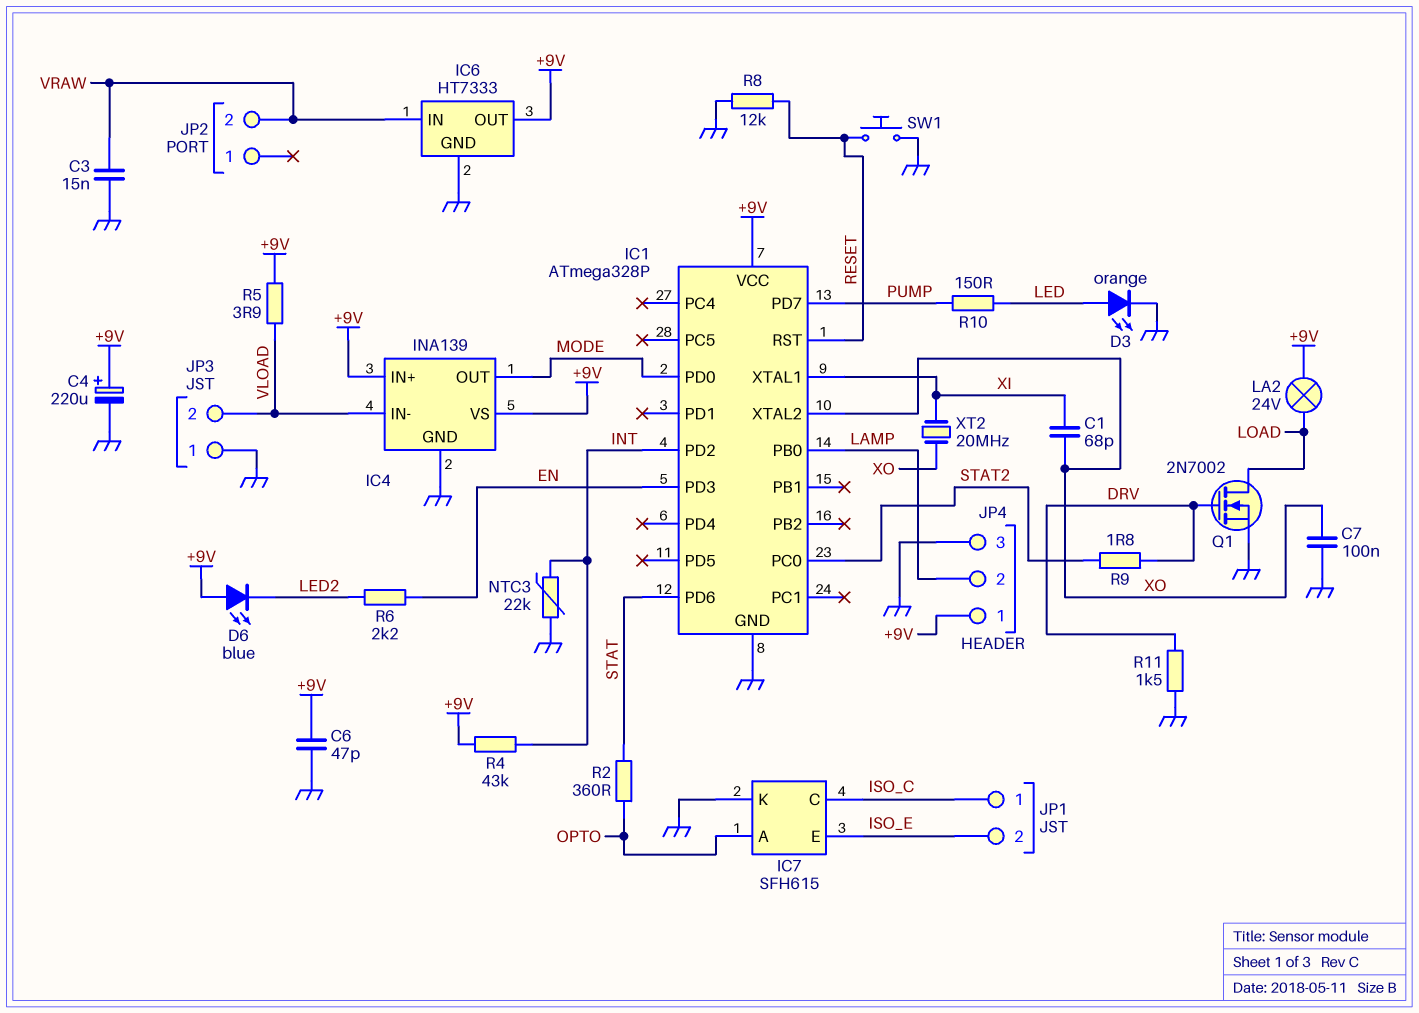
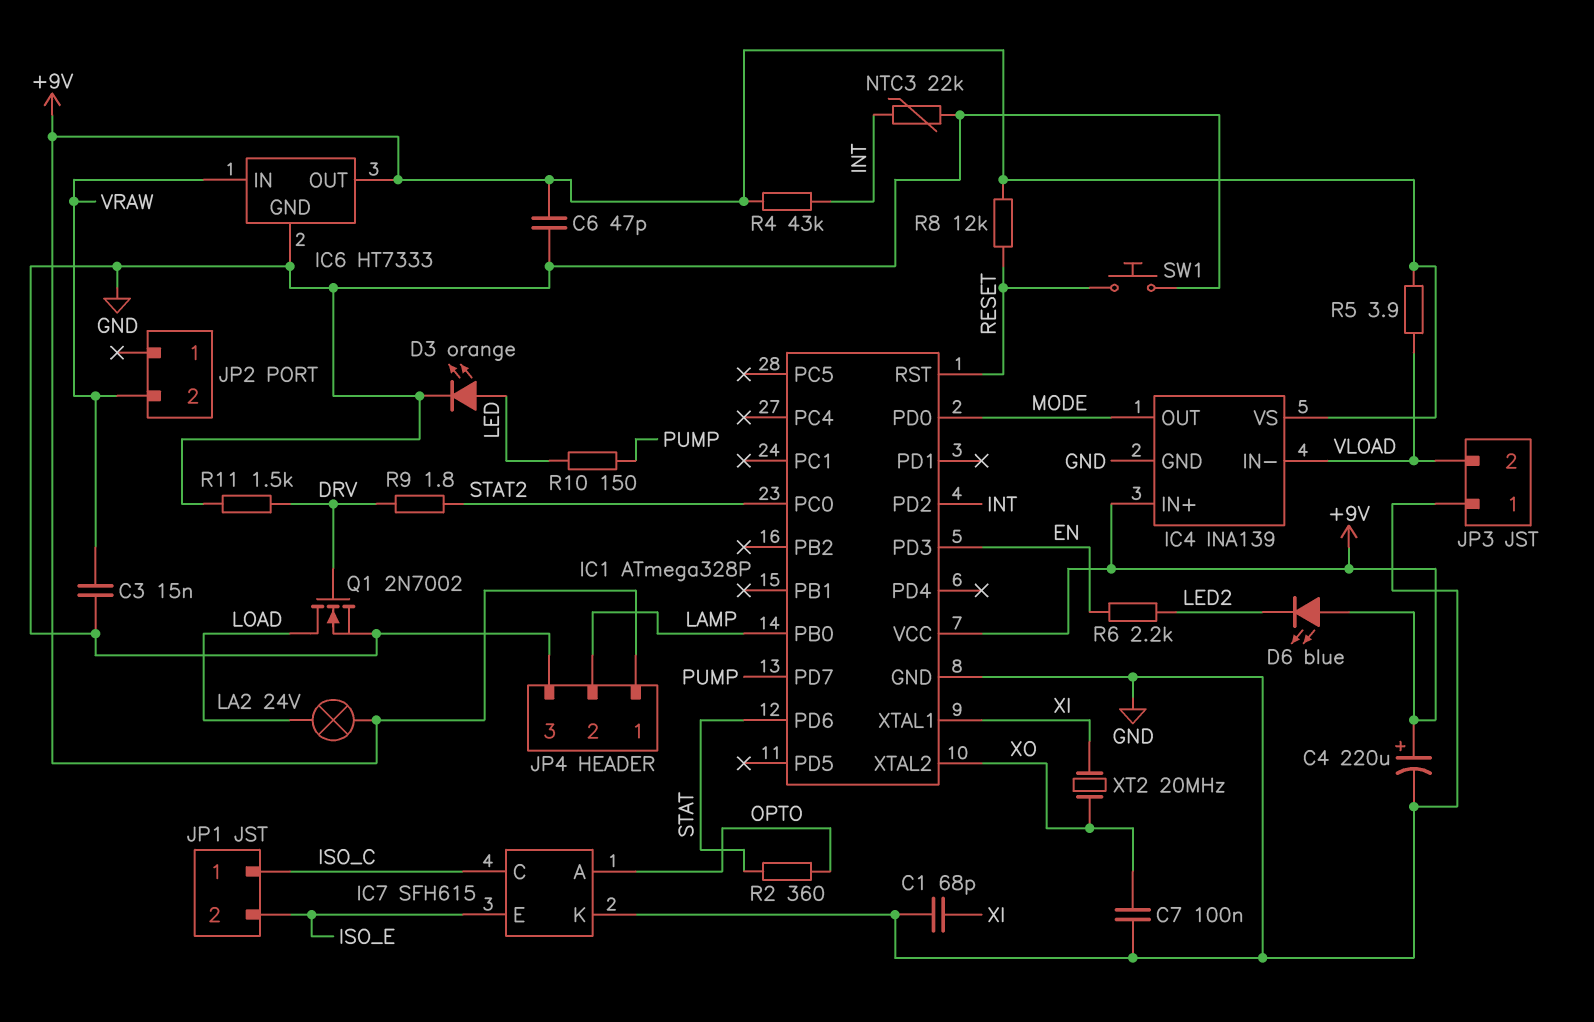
C1: 68pF (XI, XO) -> 68pF (GND, XI)
R8: 12k (GND, RESET) -> 12k (+9V, RESET)

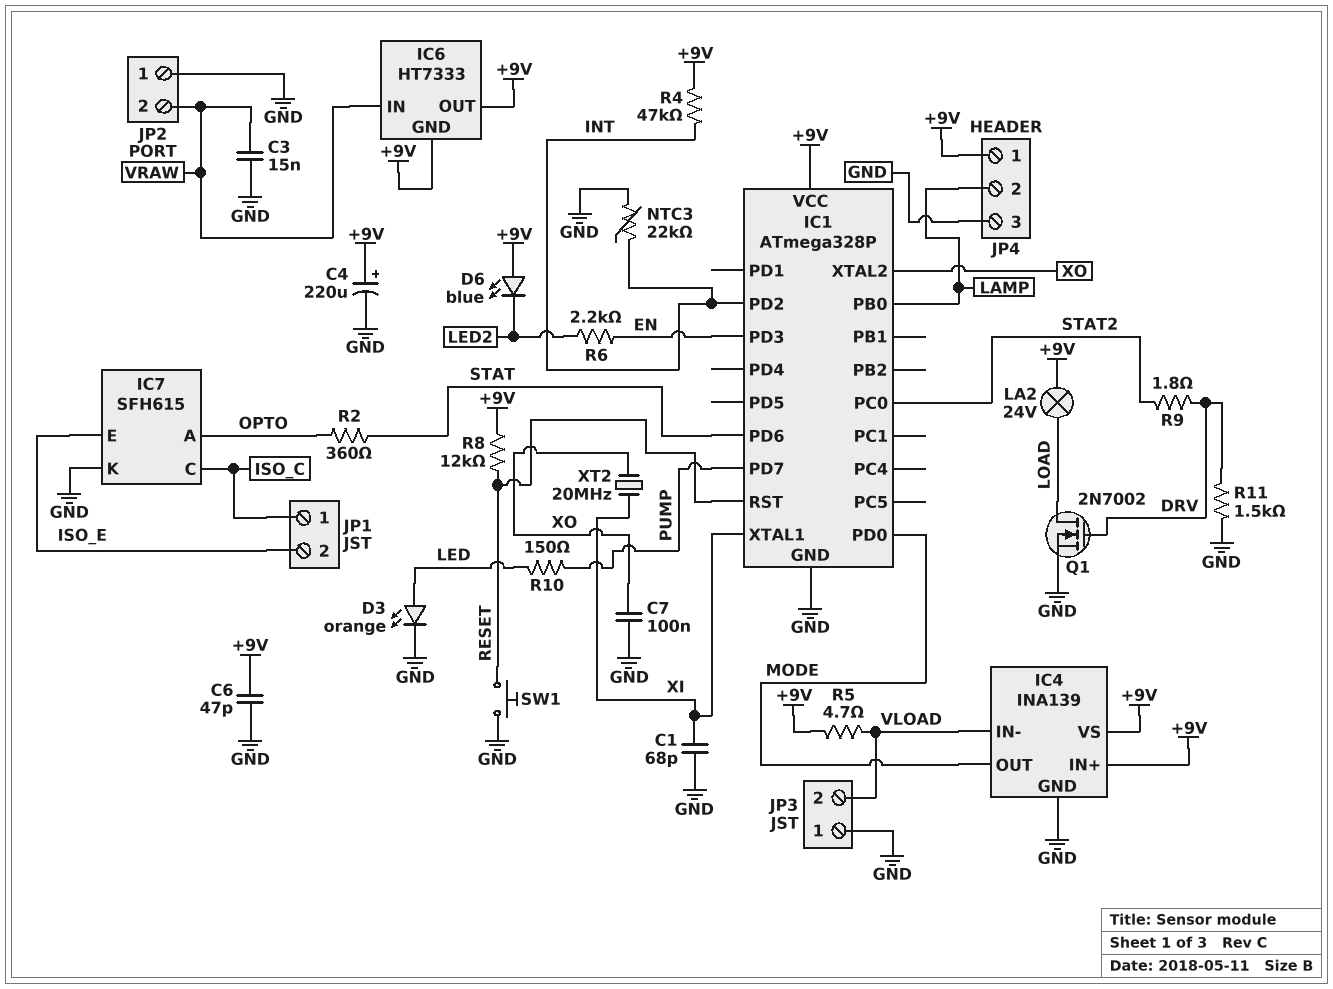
IC6 pin GND: GND -> +9V
JP2 pin 1: none -> GND
R4: 43k (+9V, INT) -> 47k (+9V, INT)
R5: 3.9 (+9V, VLOAD) -> 4.7 (+9V, VLOAD)

